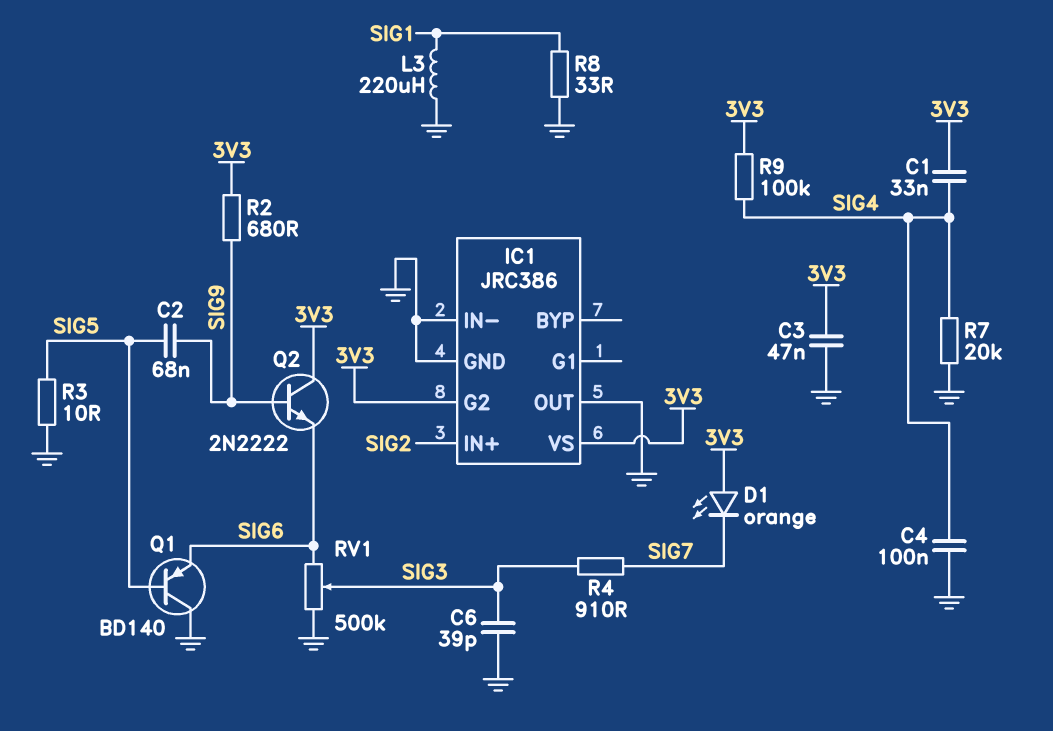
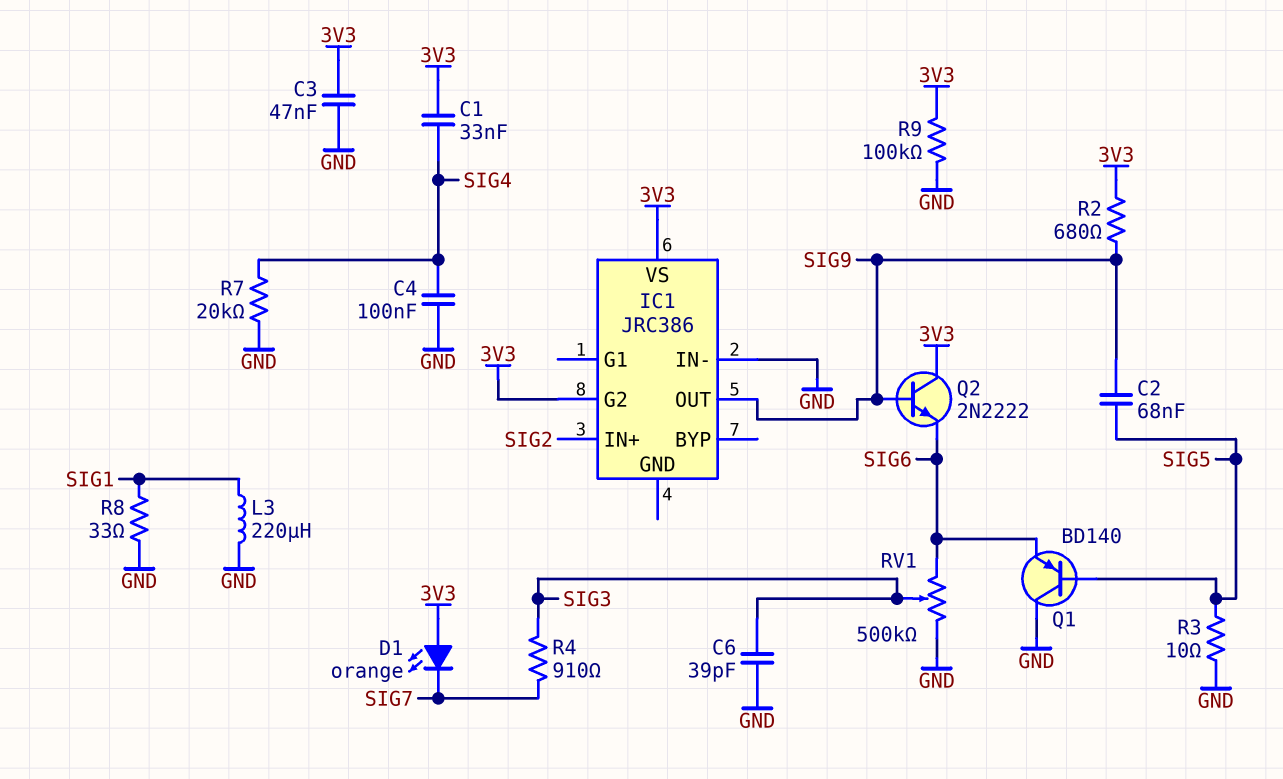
IC1 pin GND: GND -> none
IC1 pin OUT: GND -> SIG9
R9: 100k (3V3, SIG4) -> 100k (3V3, GND)

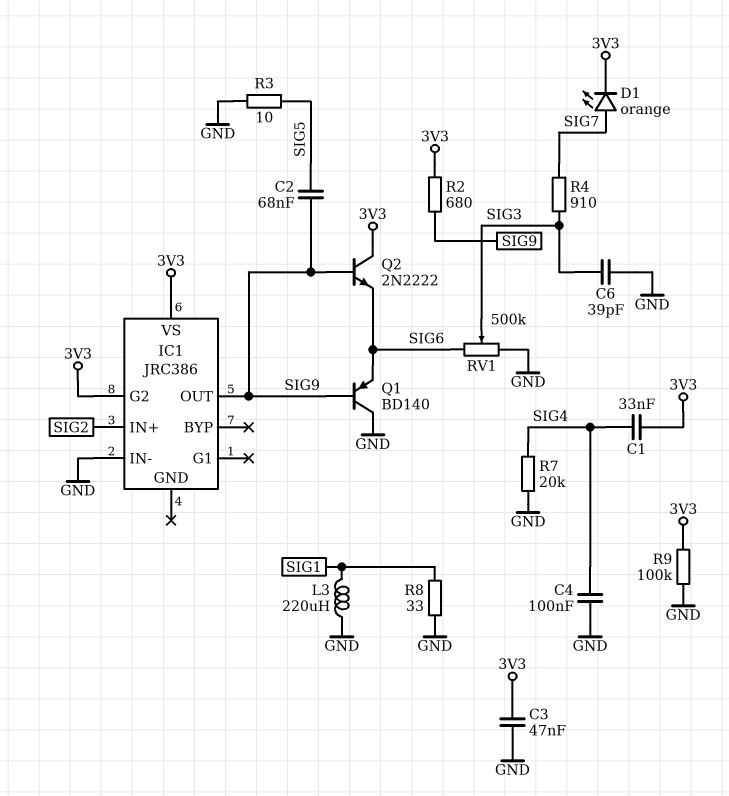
D1: LED orange (A 3V3, K SIG7) -> LED orange (A SIG7, K 3V3)
Q1: PNP BD140 (B SIG5, C GND, E SIG6) -> PNP BD140 (B SIG9, C GND, E SIG6)

